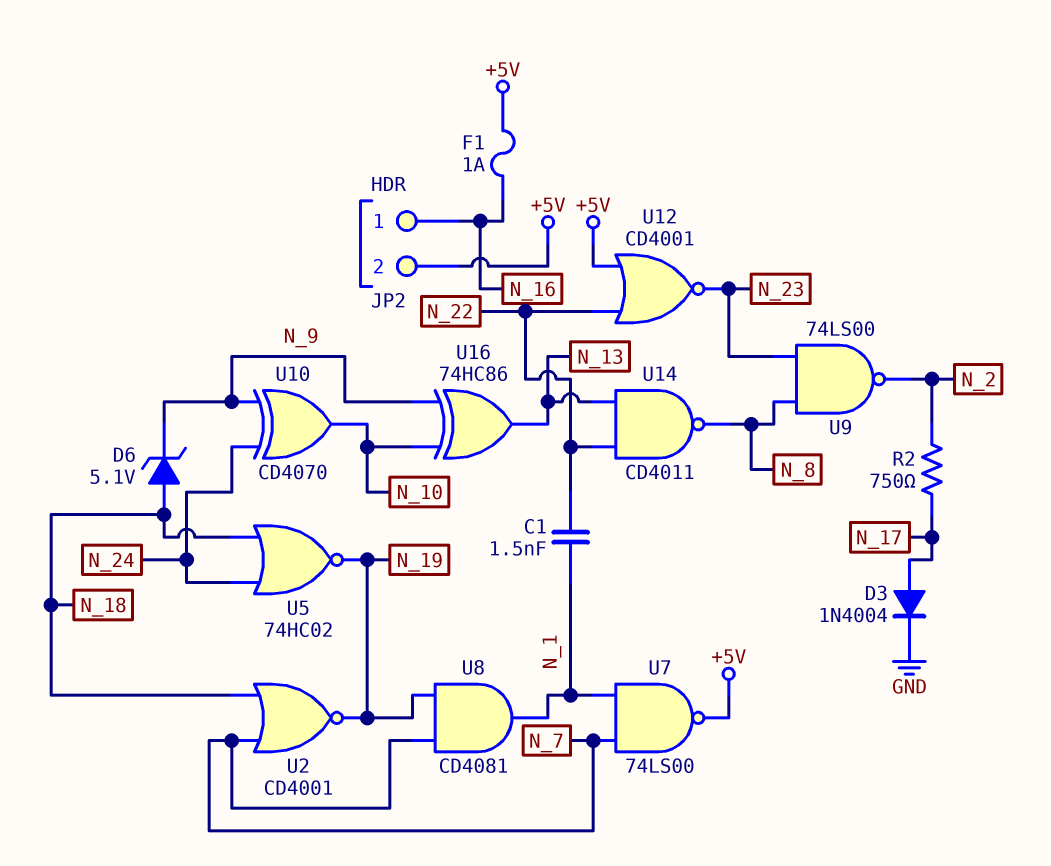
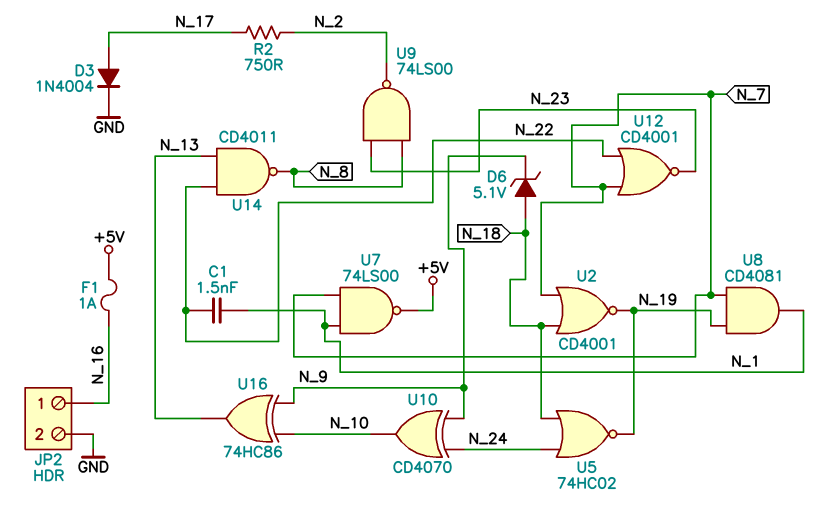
JP2 pin 2: +5V -> GND
U12: NOR CD4001 (in +5V, in N_22, out N_23) -> NOR CD4001 (in N_7, in N_22, out N_23)

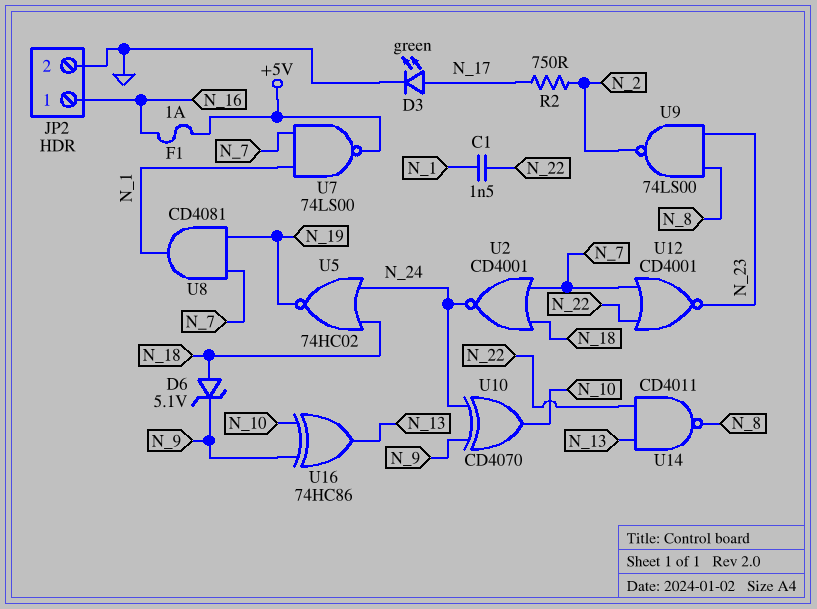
D3: diode 1N4004 (A N_17, K GND) -> LED green (A N_17, K GND)
U2: NOR CD4001 (in N_7, in N_18, out N_19) -> NOR CD4001 (in N_7, in N_18, out N_24)

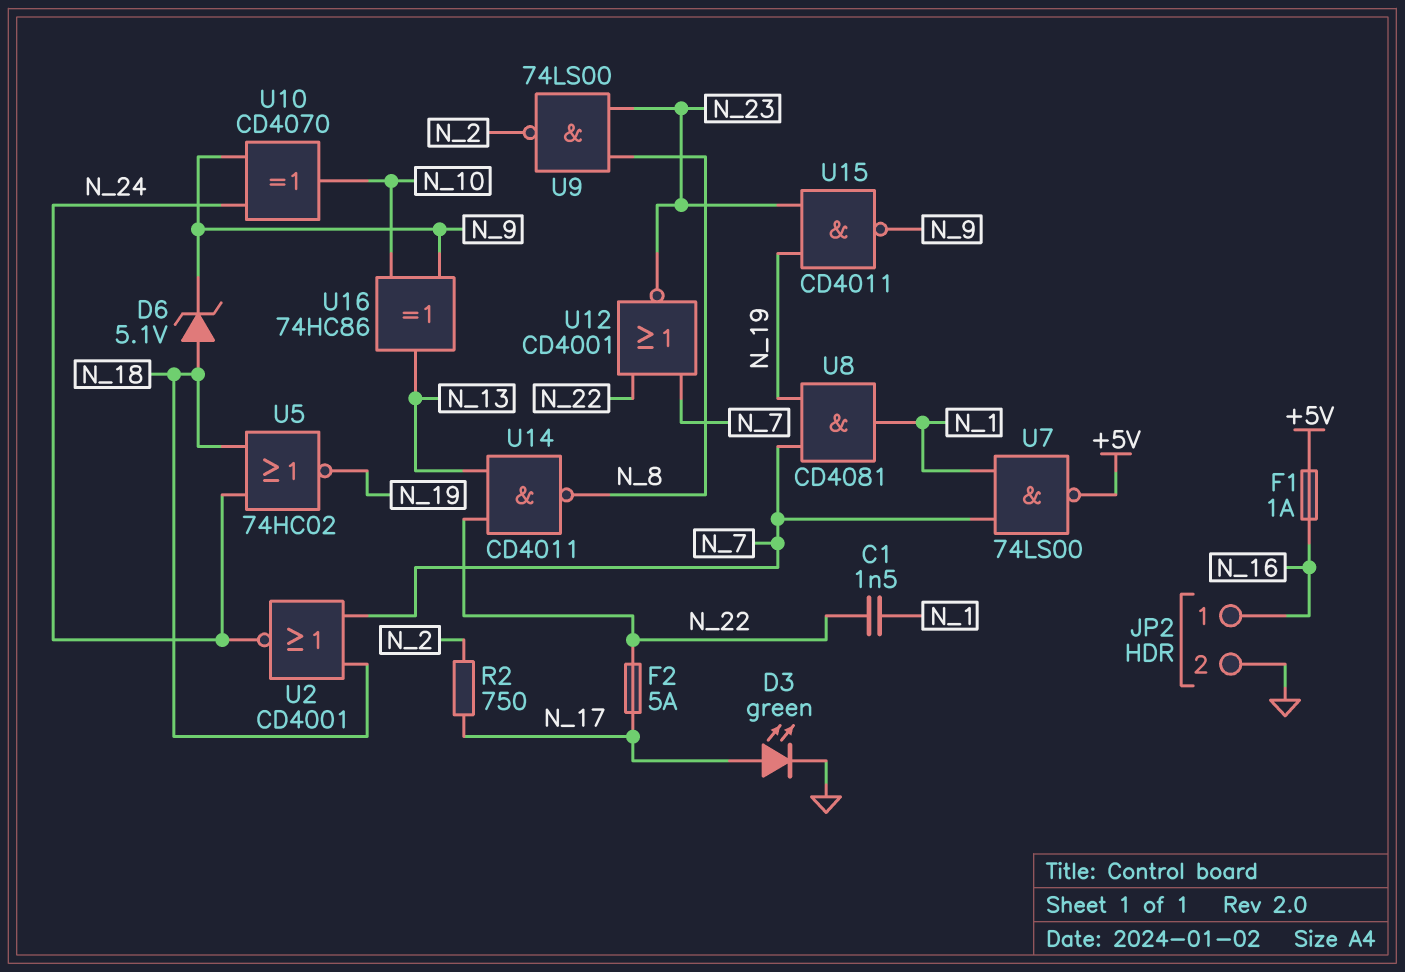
F2: none -> 5A (N_17, N_22)
U15: none -> NAND CD4011 (in N_19, in N_23, out N_9)

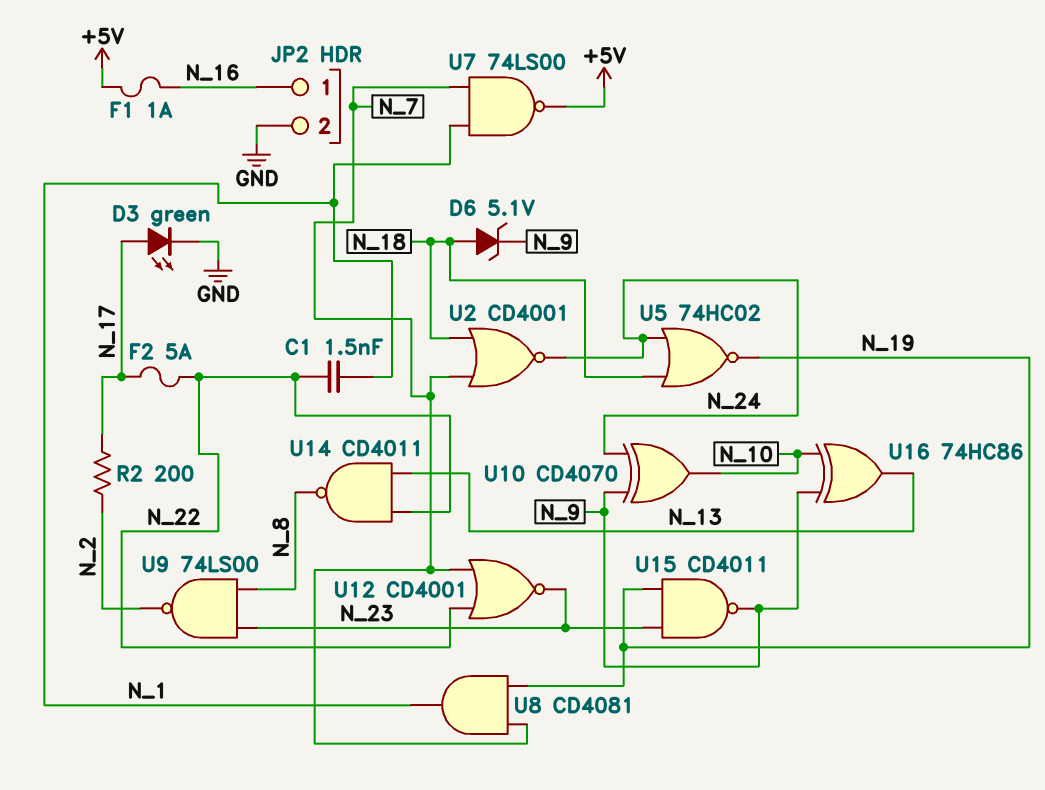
R2: 750 (N_2, N_17) -> 200 (N_2, N_17)

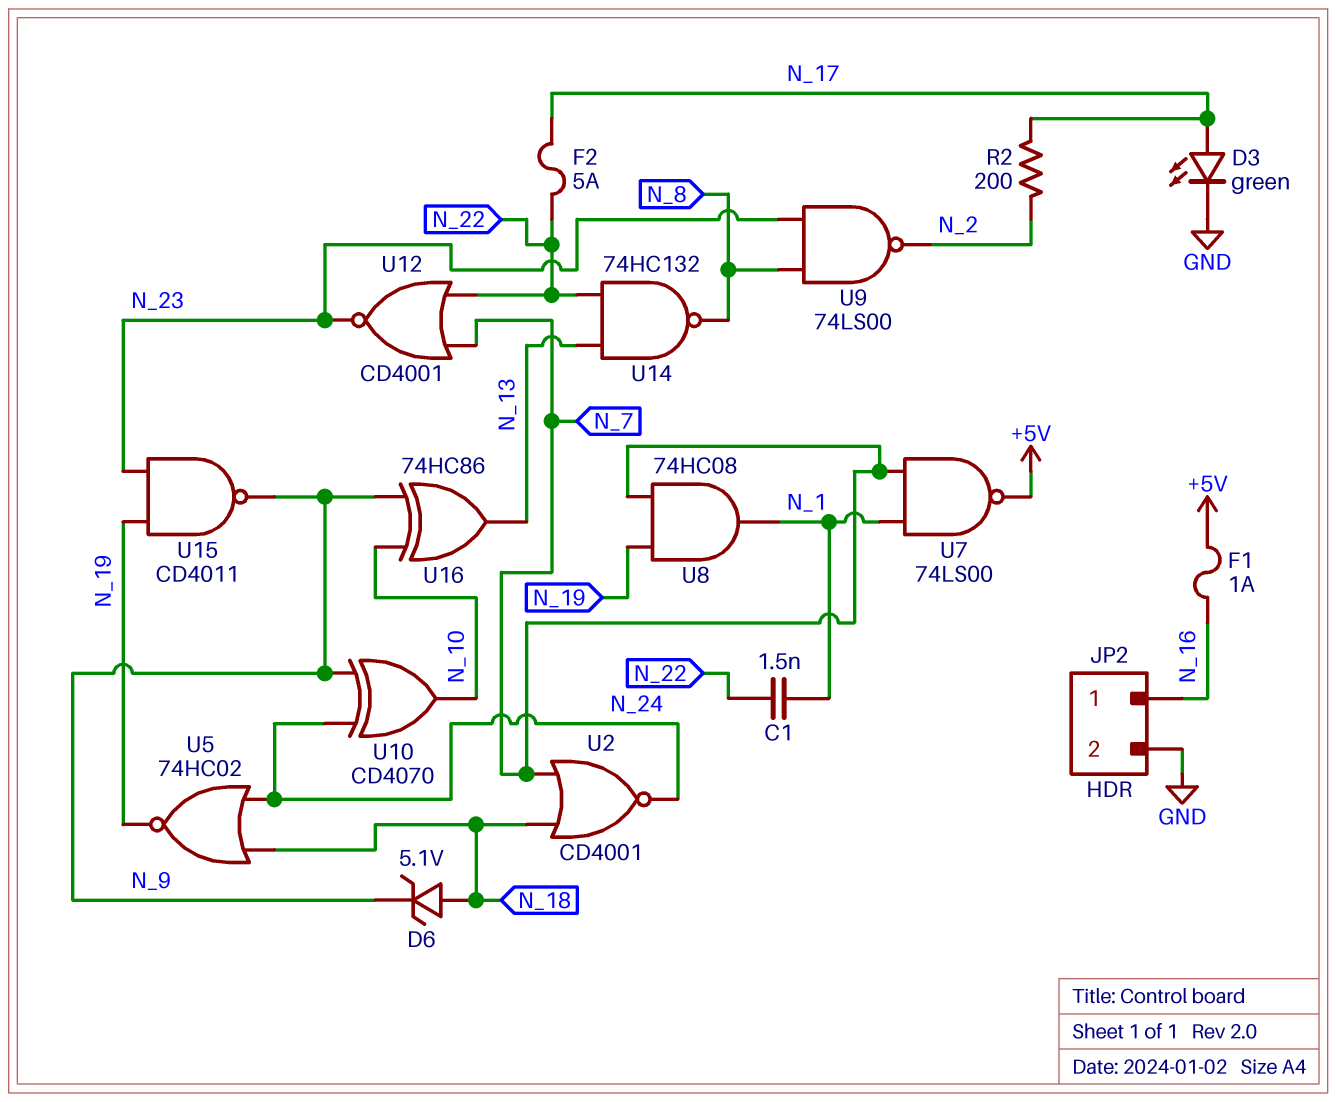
U8: AND CD4081 (in N_7, in N_19, out N_1) -> AND 74HC08 (in N_7, in N_19, out N_1)
U14: NAND CD4011 (in N_13, in N_22, out N_8) -> NAND 74HC132 (in N_13, in N_22, out N_8)

